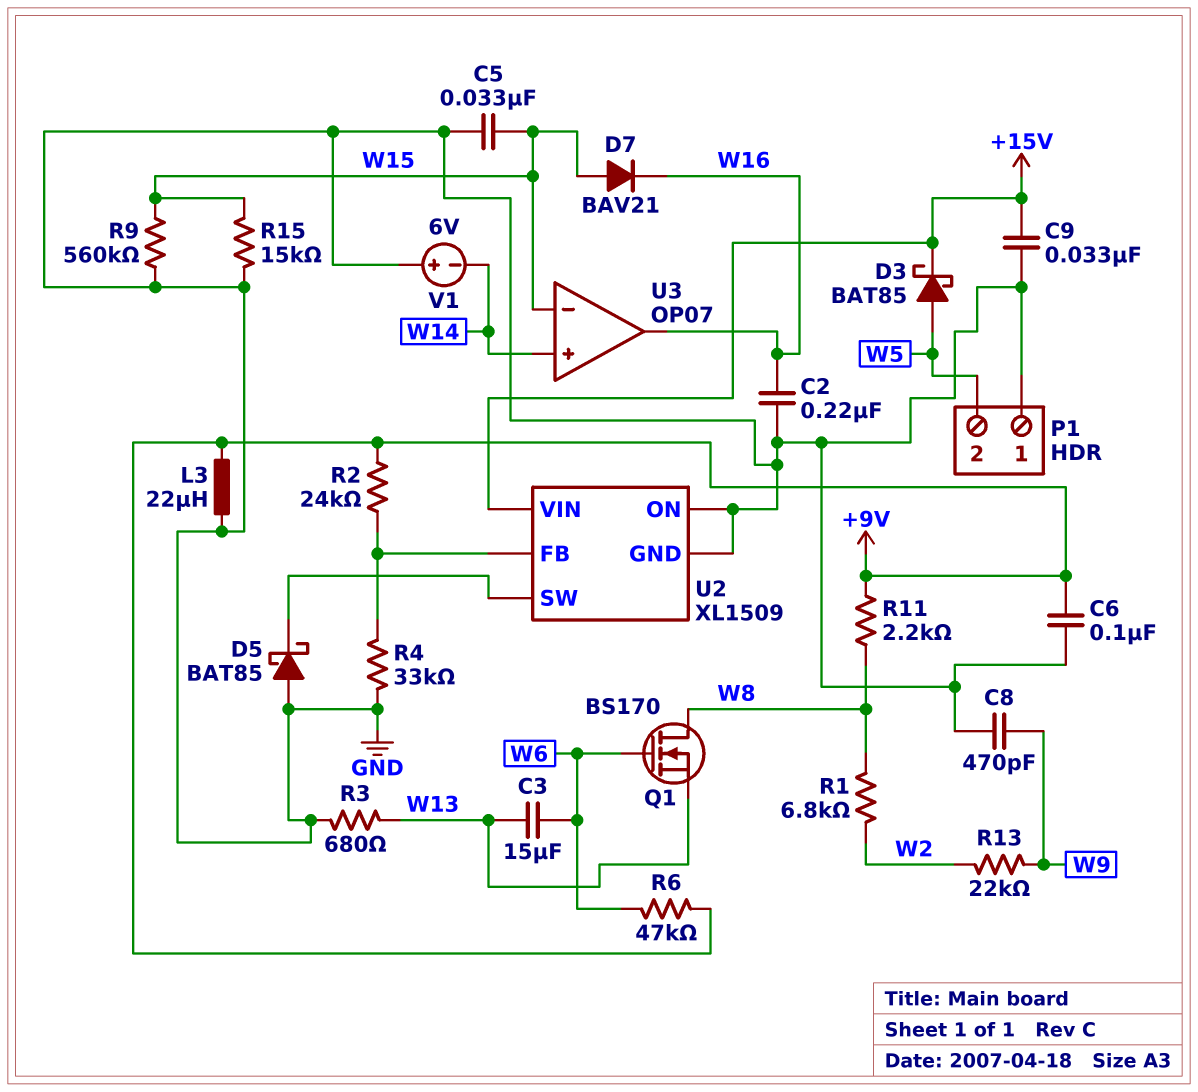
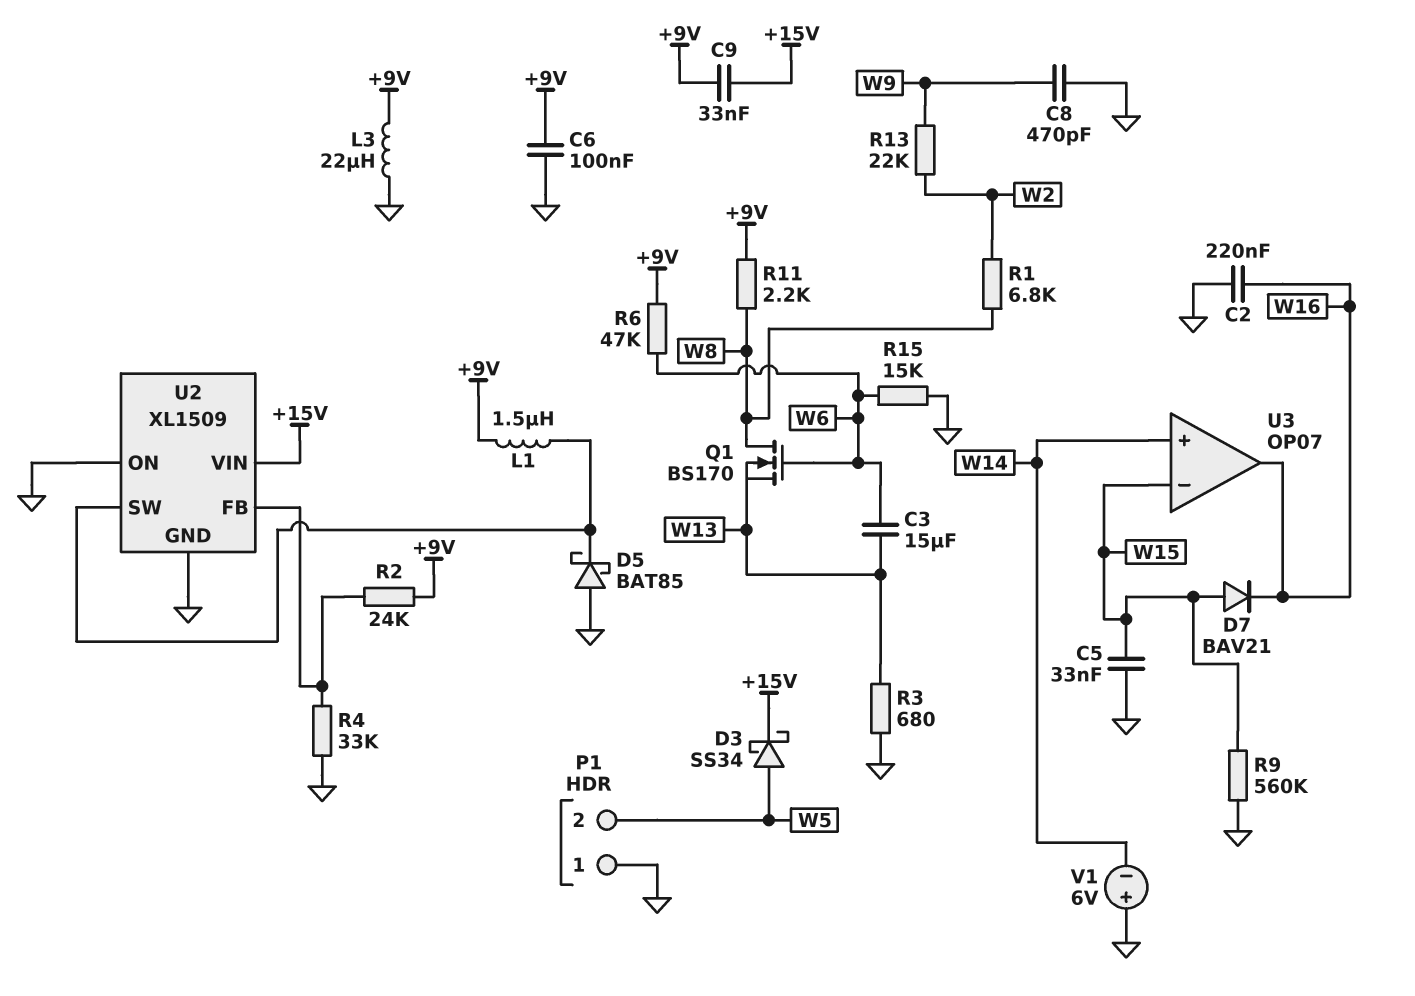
C9: 33nF (+15V, GND) -> 33nF (+9V, +15V)
D3: schottky BAT85 (A W5, K +15V) -> schottky SS34 (A W5, K +15V)
L1: none -> 1.5uH (+9V, U2/SW)
R15: 15k (GND, W15) -> 15k (GND, W6)

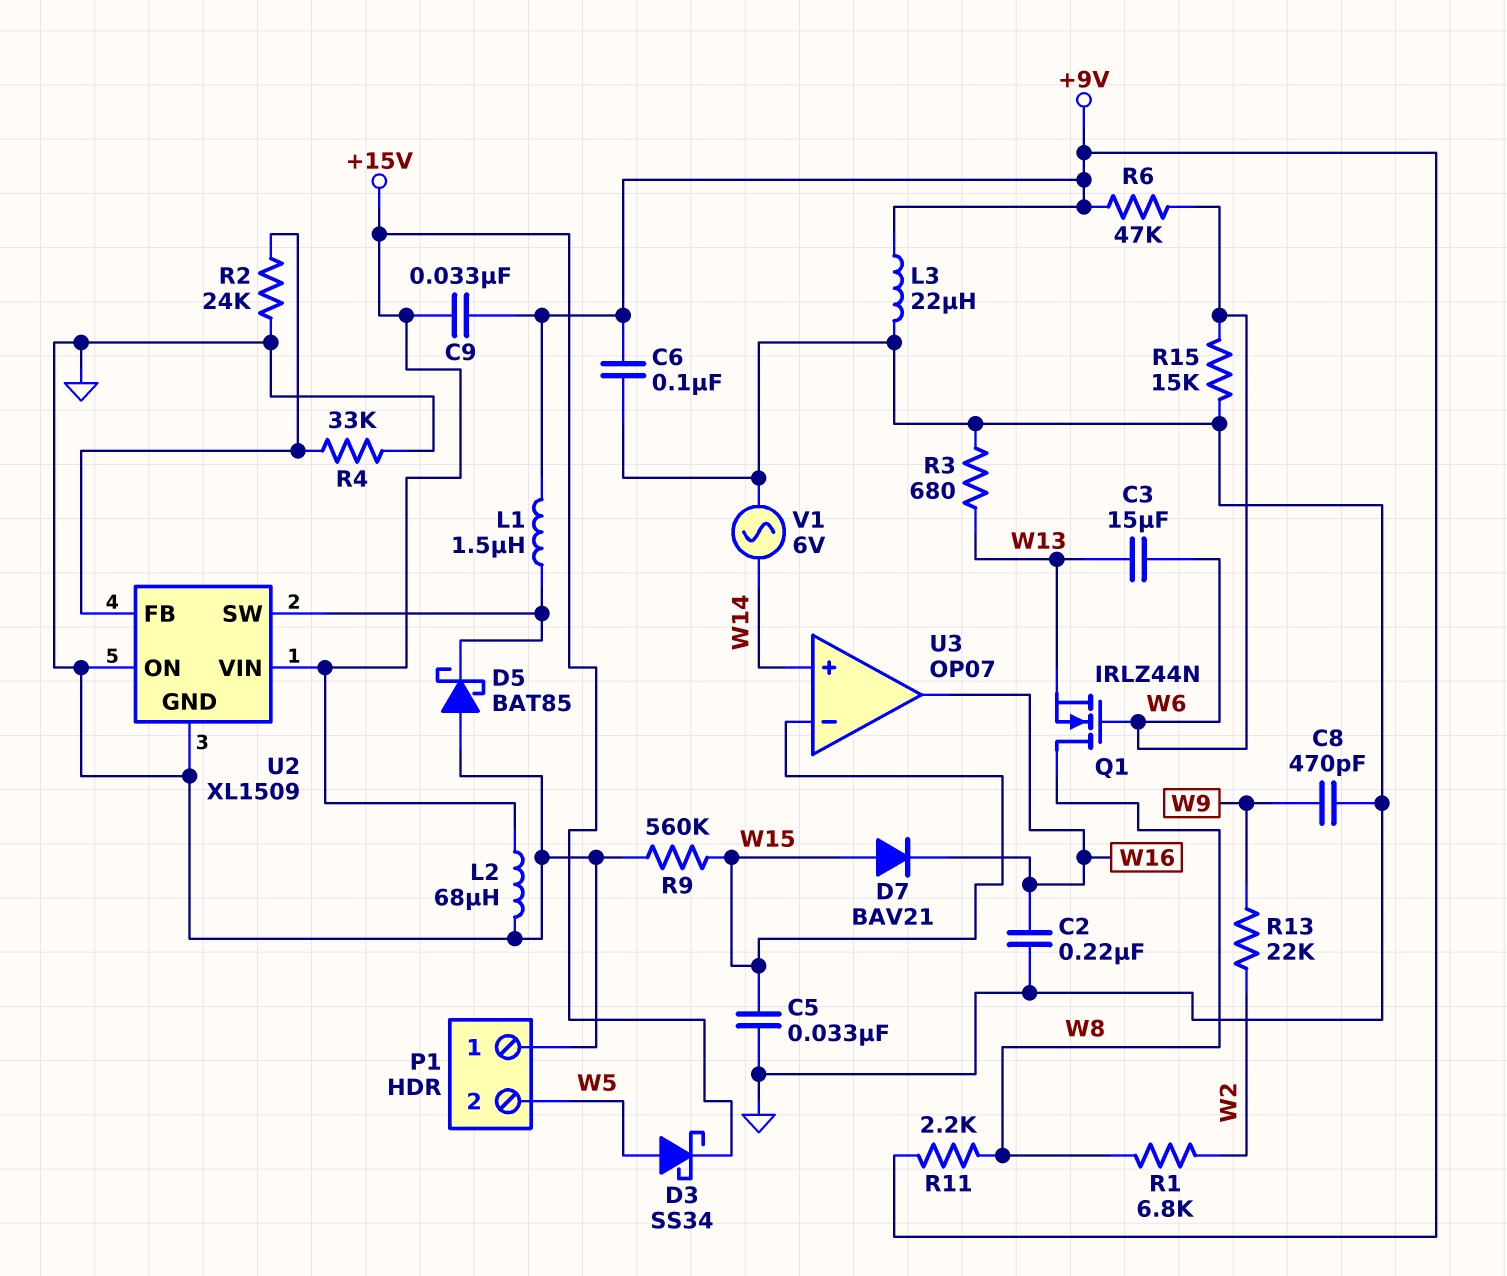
L2: none -> 68uH (+15V, GND)
Q1: NMOS BS170 (G W6, D W8, S W13) -> NMOS IRLZ44N (G W6, D W8, S W13)
R2: 24k (+9V, U2/FB) -> 24k (GND, U2/FB)
V1: 6V (plus GND, minus W14) -> AC 6V (GND, W14)

